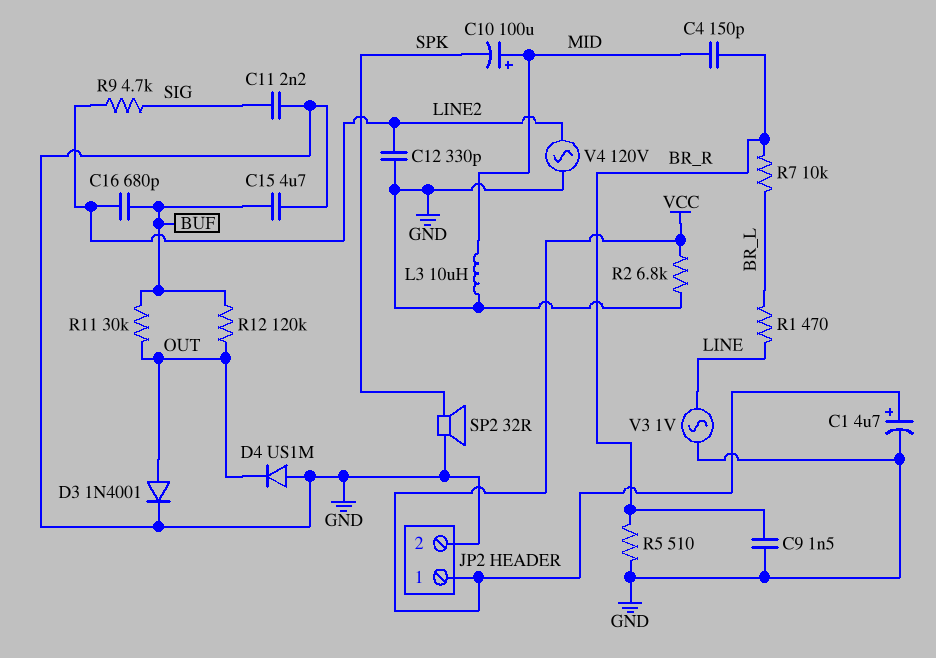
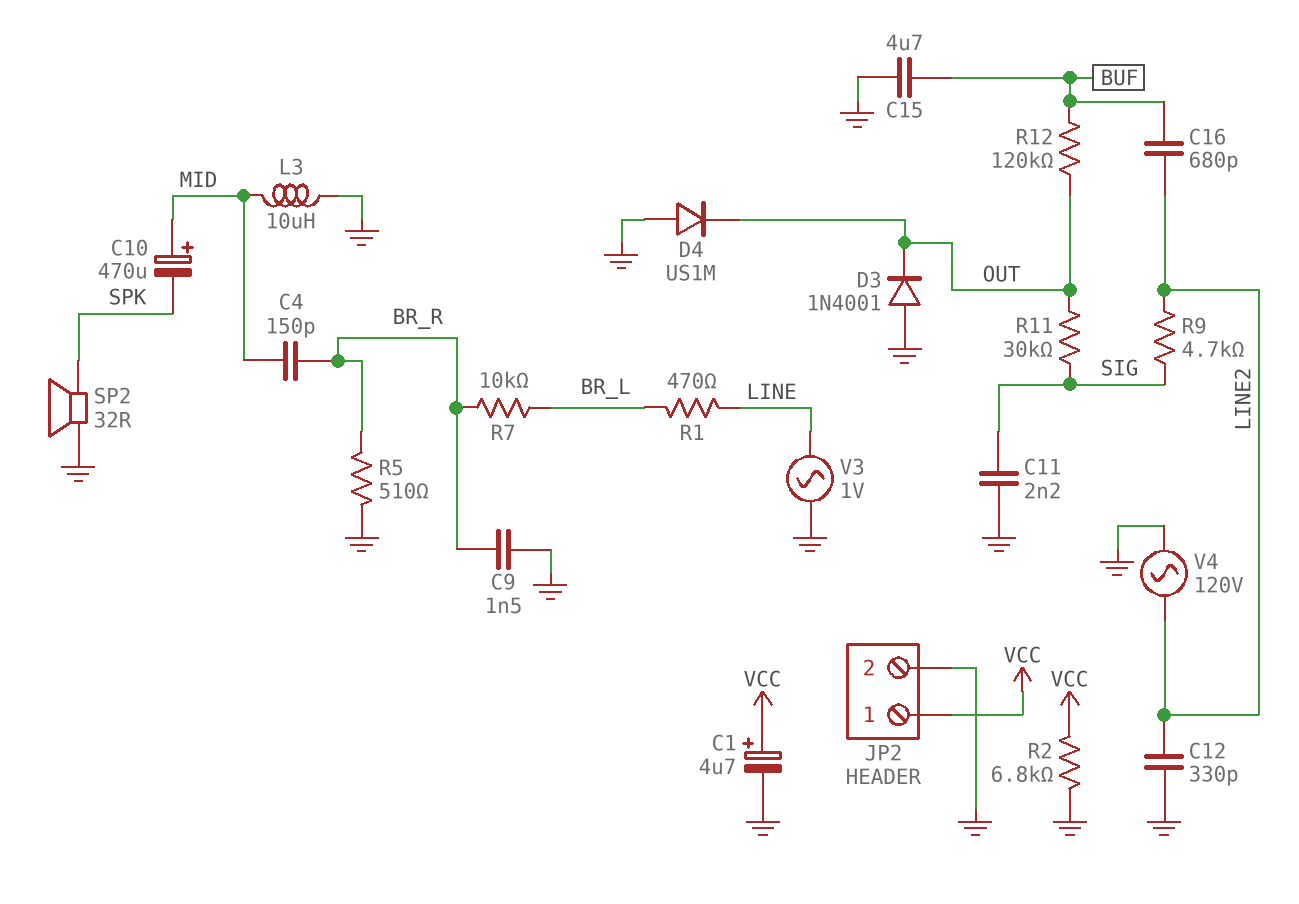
C10: 100uF (plus MID, minus SPK) -> 470uF (plus MID, minus SPK)
D3: diode 1N4001 (A OUT, K GND) -> diode 1N4001 (A GND, K OUT)
R11: 30k (BUF, OUT) -> 30k (OUT, SIG)

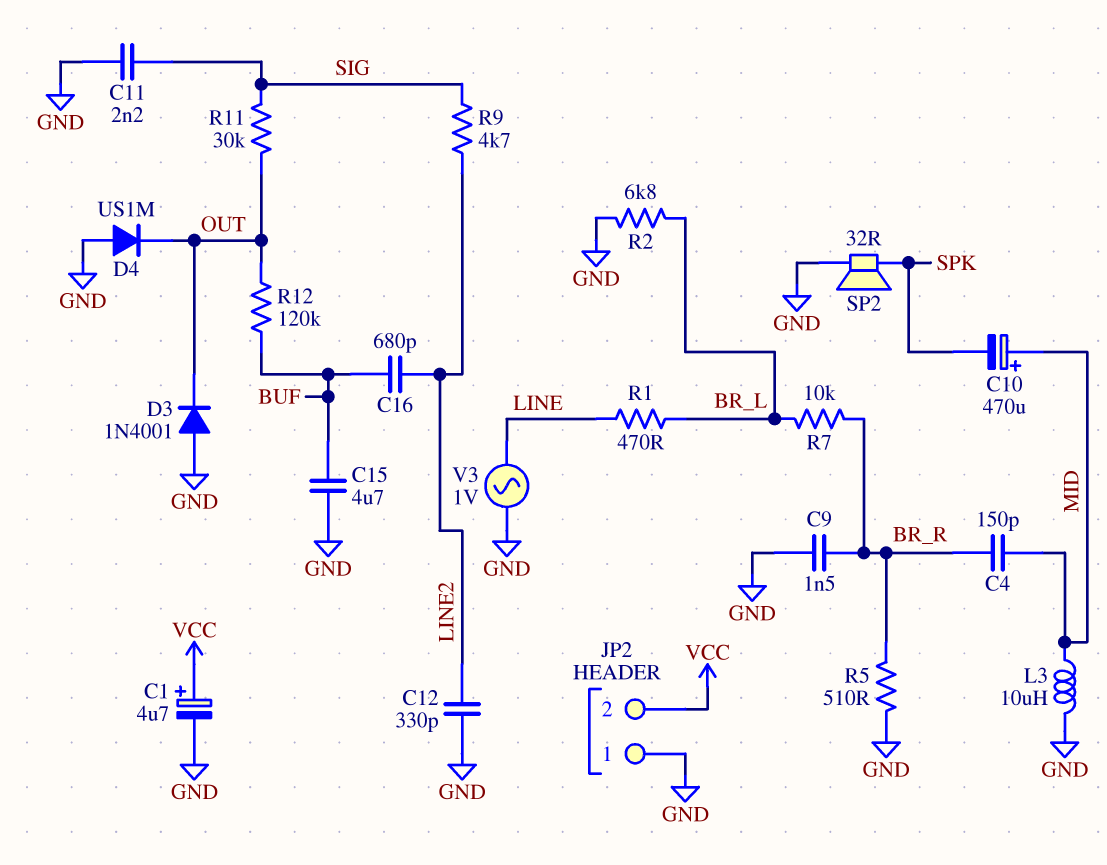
JP2 pin 1: VCC -> GND
JP2 pin 2: GND -> VCC
R2: 6.8k (GND, VCC) -> 6.8k (BR_L, GND)
V4: AC 120V (GND, LINE2) -> none

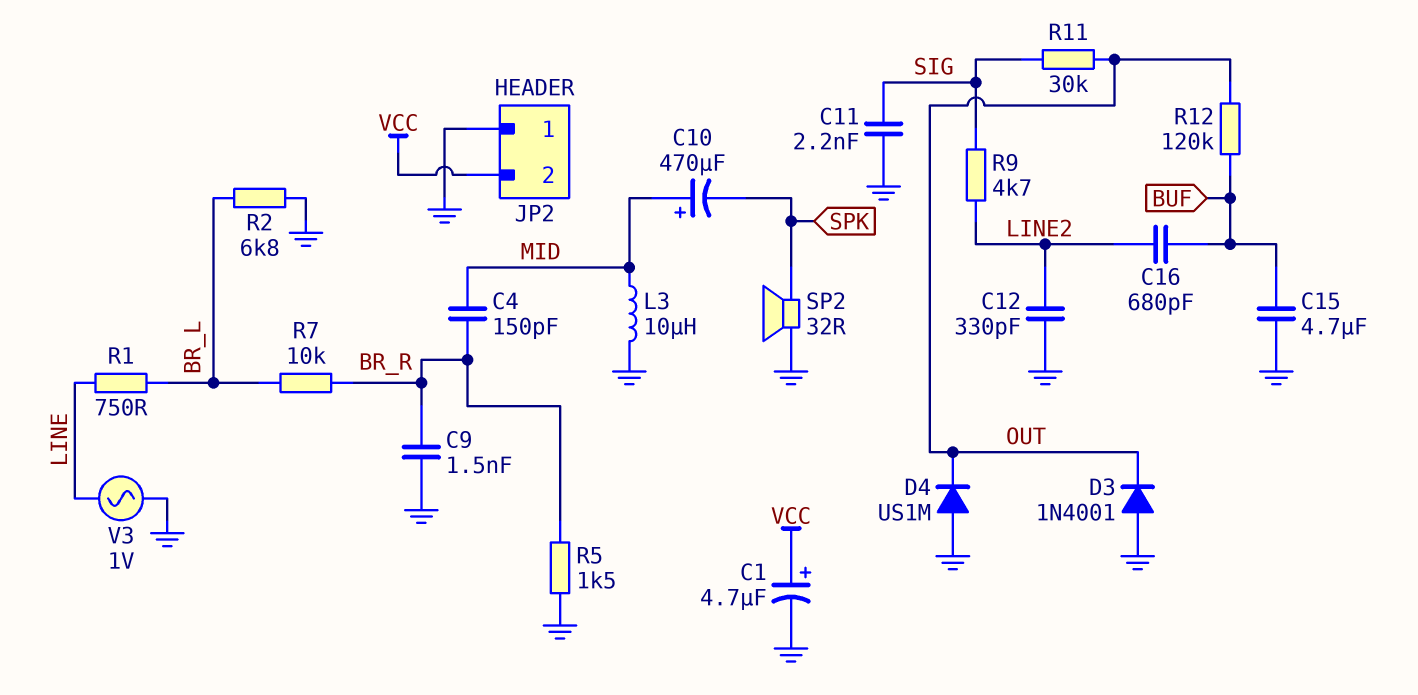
R1: 470 (BR_L, LINE) -> 750 (BR_L, LINE)
R5: 510 (BR_R, GND) -> 1.5k (BR_R, GND)

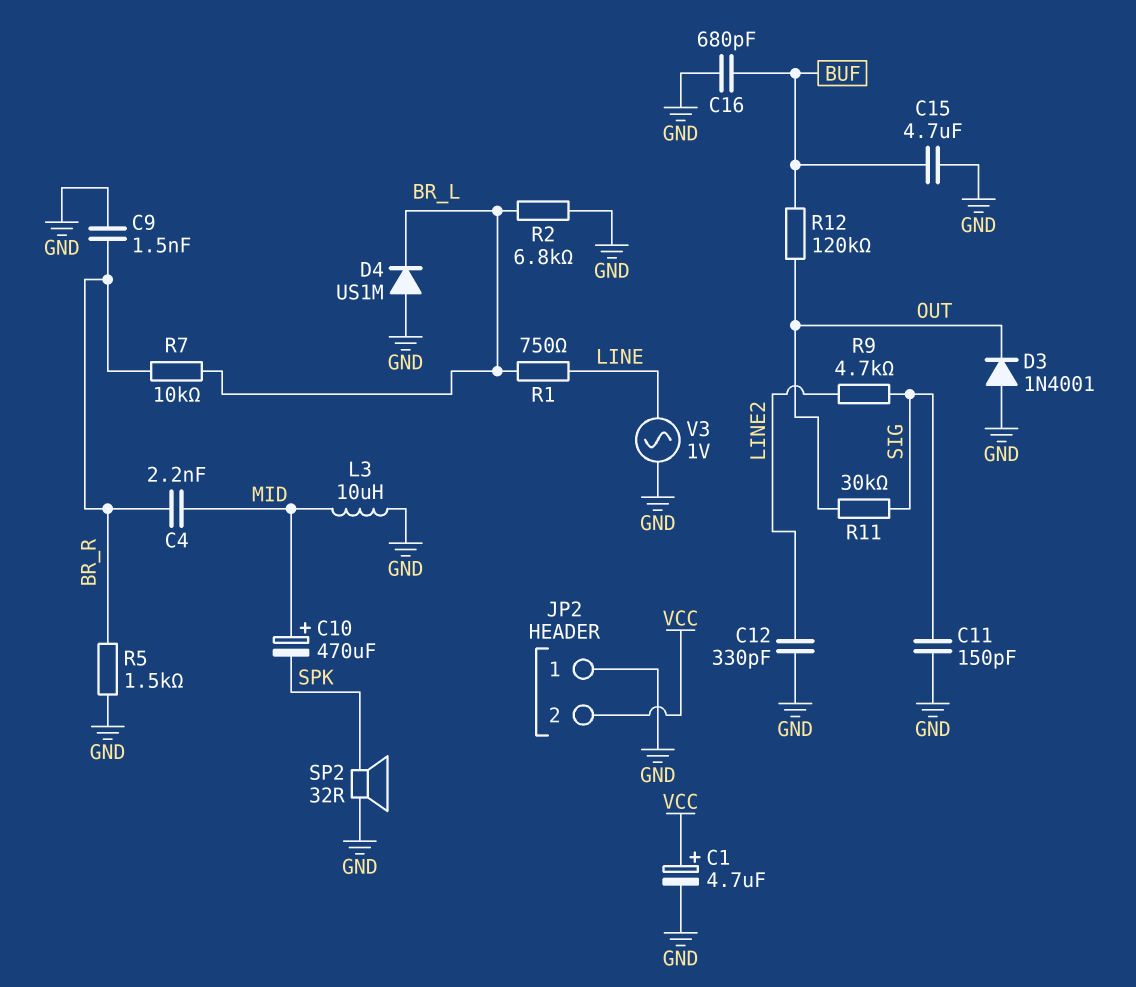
C4: 150pF (BR_R, MID) -> 2.2nF (BR_R, MID)
C11: 2.2nF (GND, SIG) -> 150pF (GND, SIG)
C16: 680pF (BUF, LINE2) -> 680pF (BUF, GND)
D4: diode US1M (A GND, K OUT) -> diode US1M (A GND, K BR_L)

